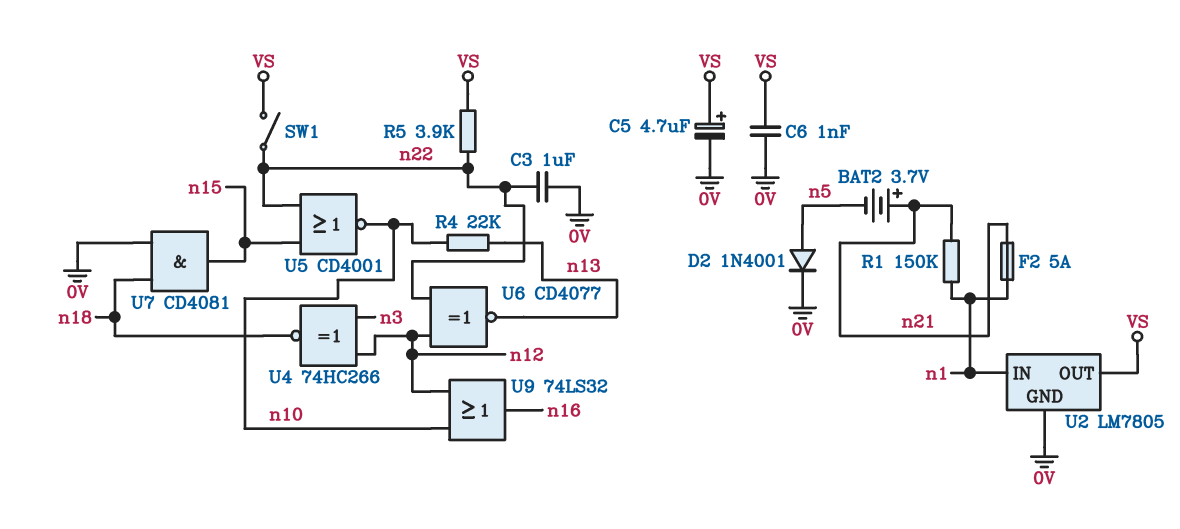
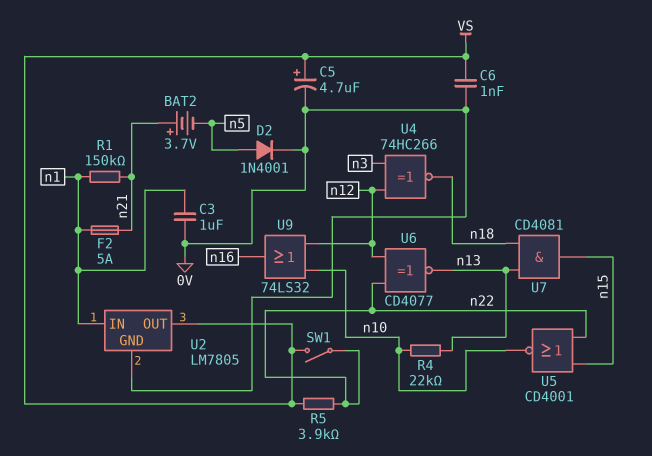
C3: 1uF (0V, n22) -> 1uF (0V, n1)
U7: AND CD4081 (in 0V, in n18, out n15) -> AND CD4081 (in n13, in n18, out n15)

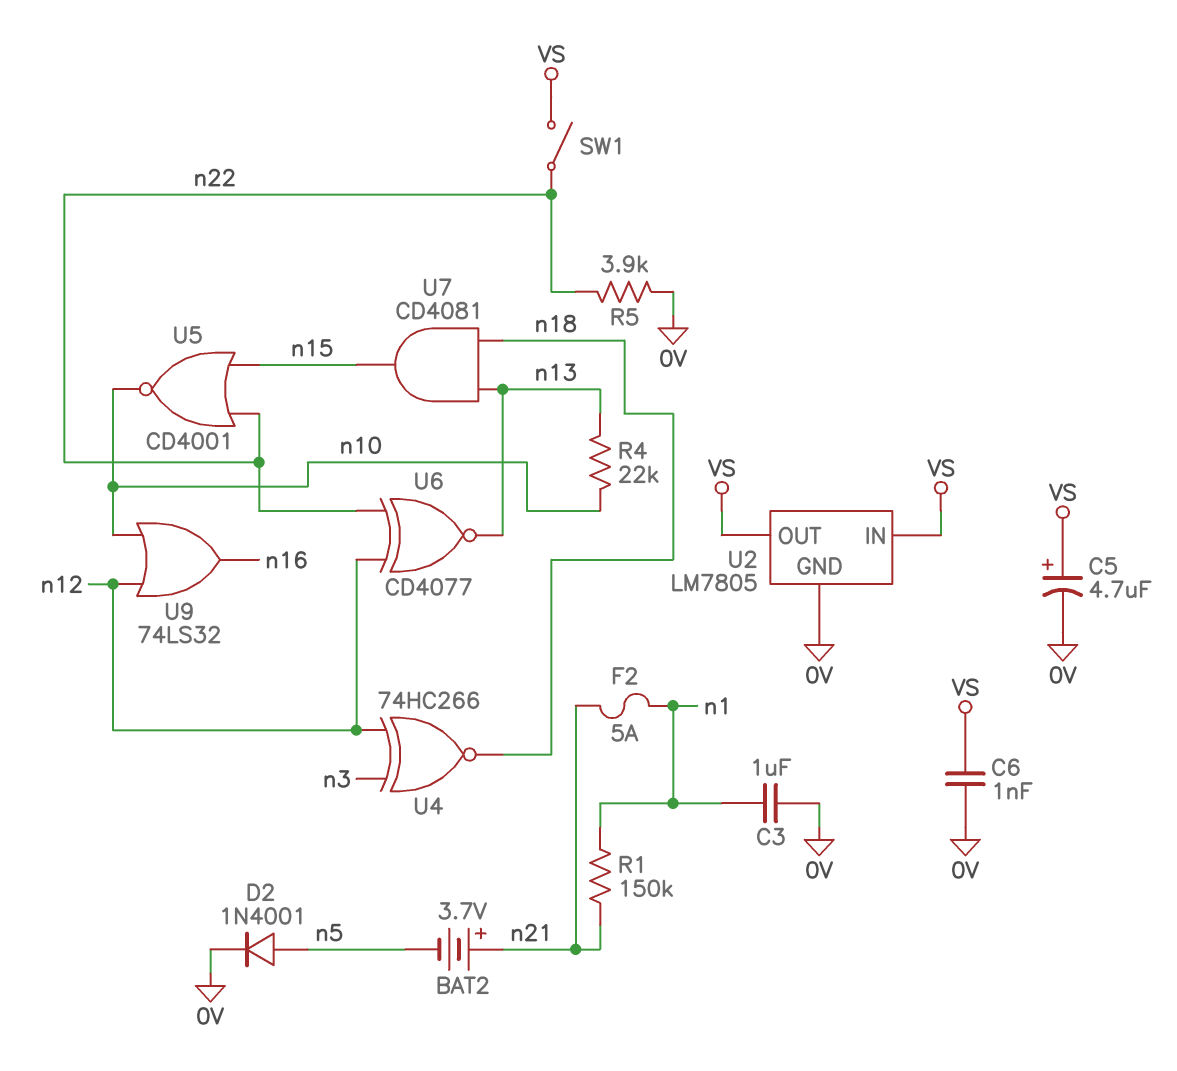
R5: 3.9k (VS, n22) -> 3.9k (0V, n22)
U2 pin IN: n1 -> VS

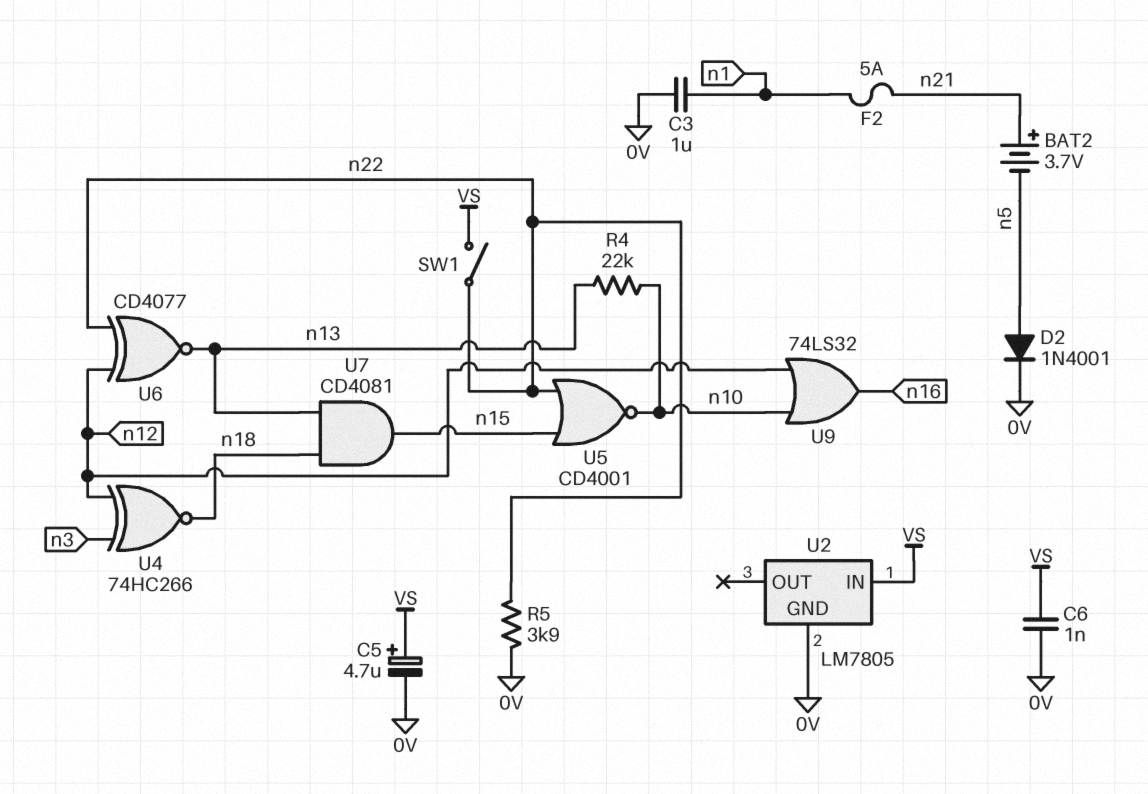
R1: 150k (n1, n21) -> none
U2 pin OUT: VS -> none

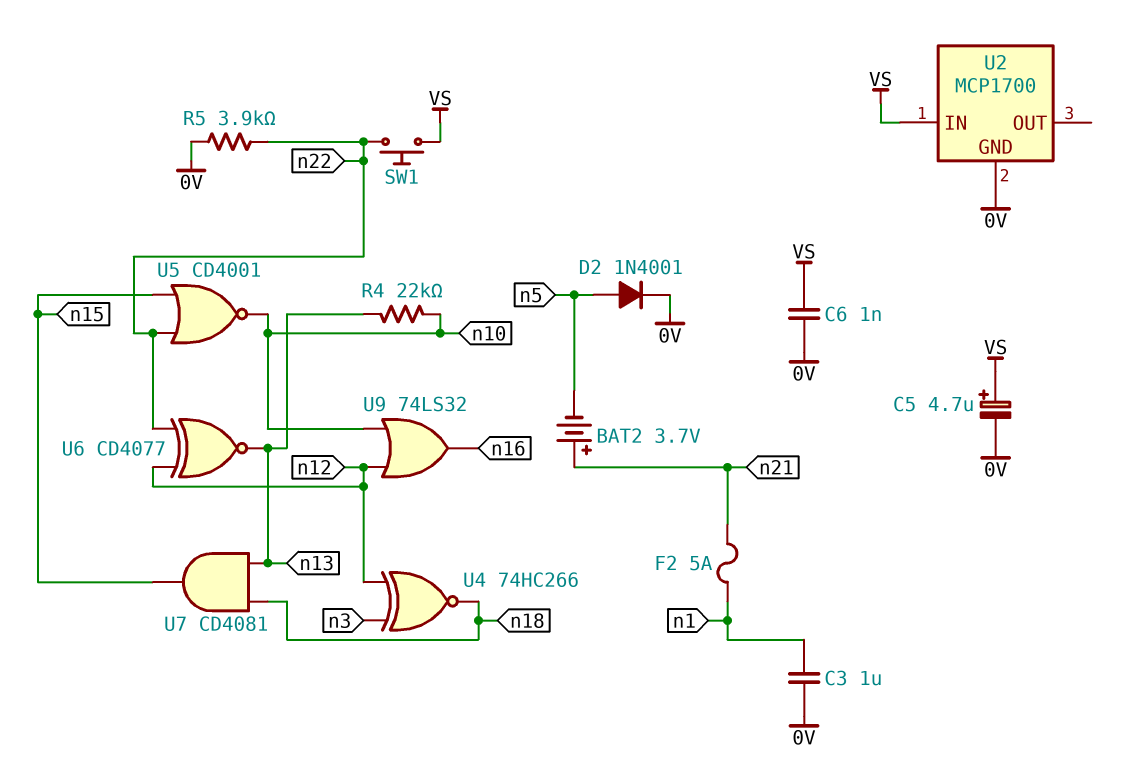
SW1: switch (VS, n22) -> button (VS, n22)
U2: LM7805 -> MCP1700

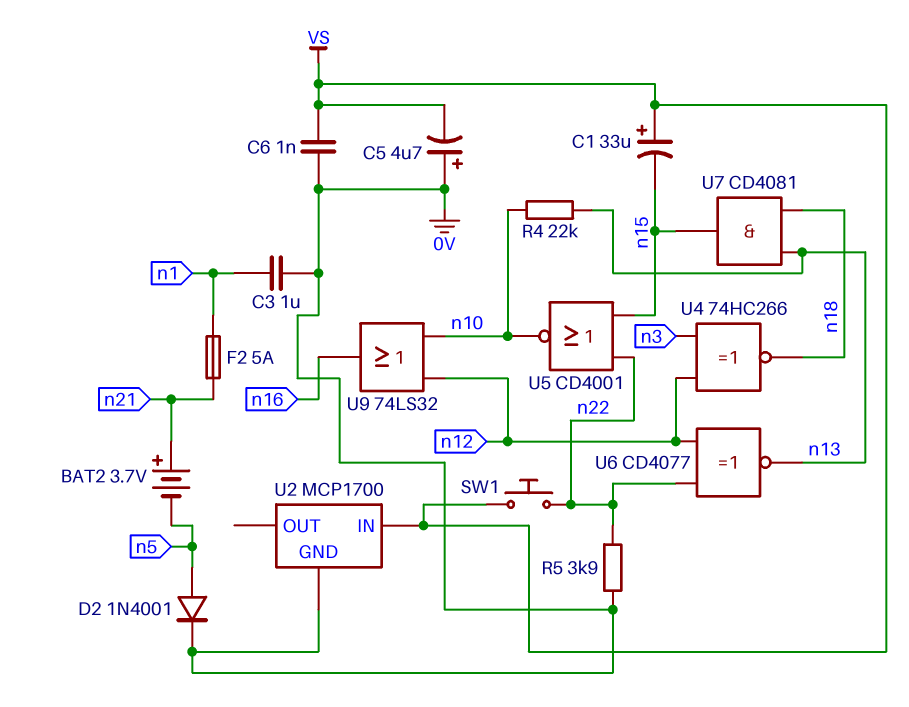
C1: none -> 33uF (plus VS, minus n15)
C5: 4.7uF (plus VS, minus 0V) -> 4.7uF (plus 0V, minus VS)

